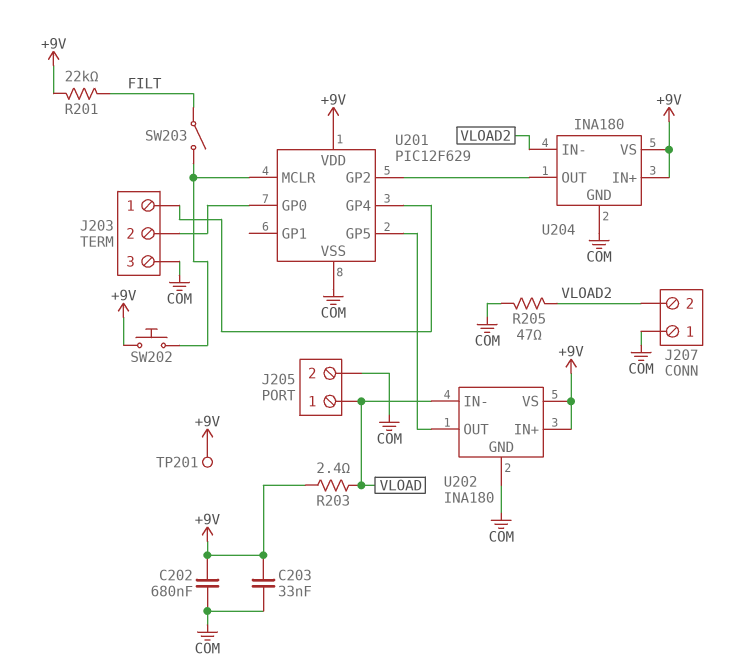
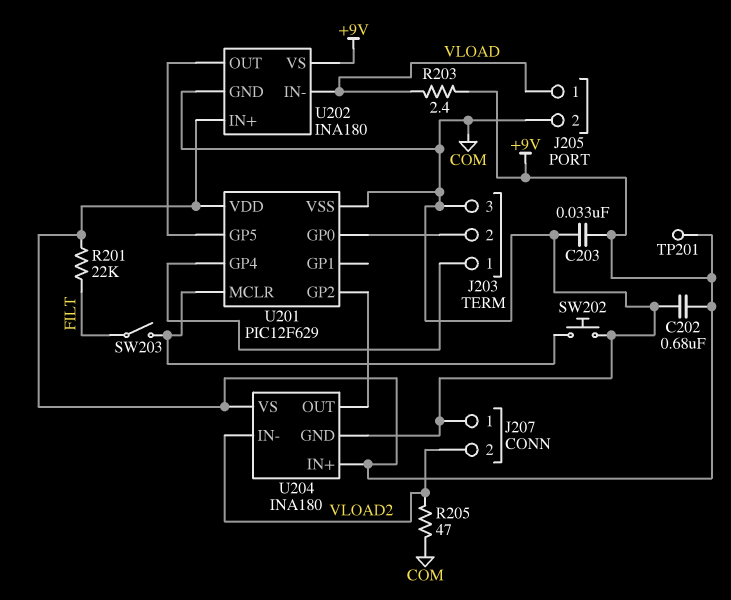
SW202: button (+9V, U201/MCLR) -> button (COM, U201/MCLR)

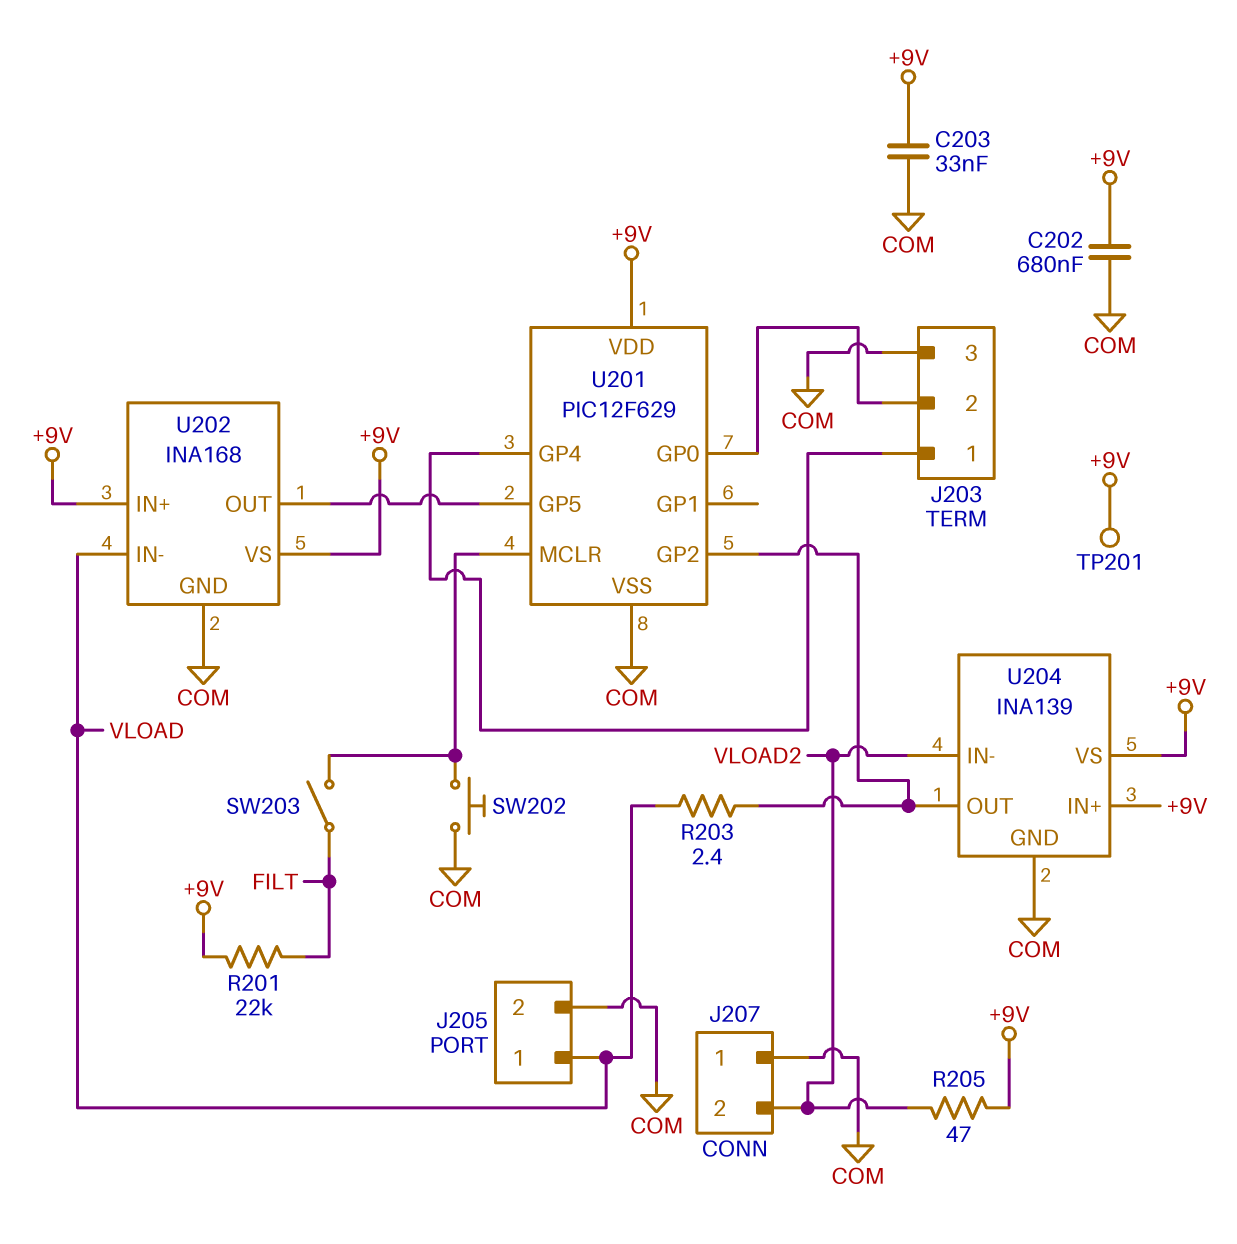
R203: 2.4 (+9V, VLOAD) -> 2.4 (U201/GP2, VLOAD)
R205: 47 (COM, VLOAD2) -> 47 (+9V, VLOAD2)
U202: INA180 -> INA168
U204: INA180 -> INA139

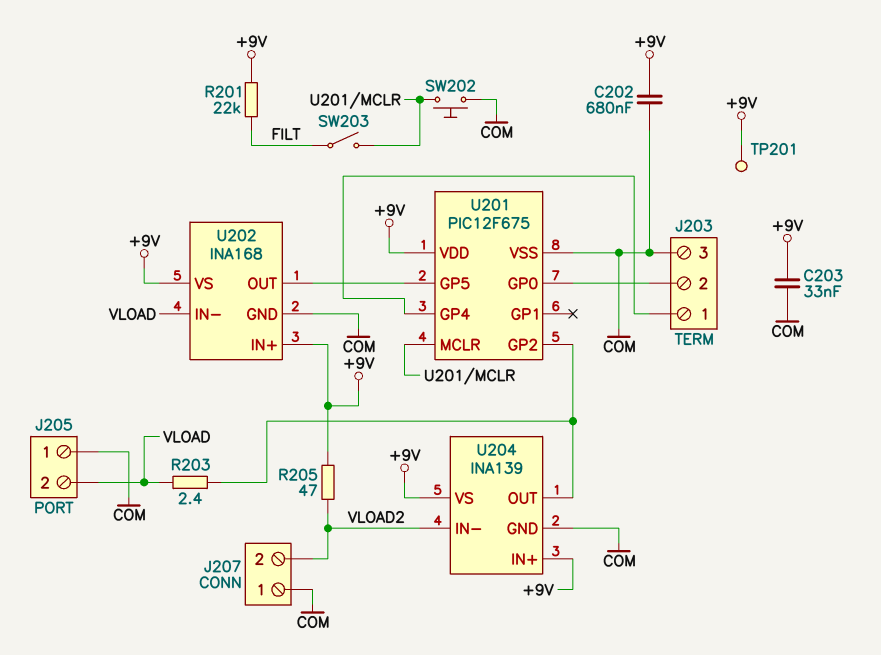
J205 pin 1: VLOAD -> COM
J205 pin 2: COM -> VLOAD
U201: PIC12F629 -> PIC12F675

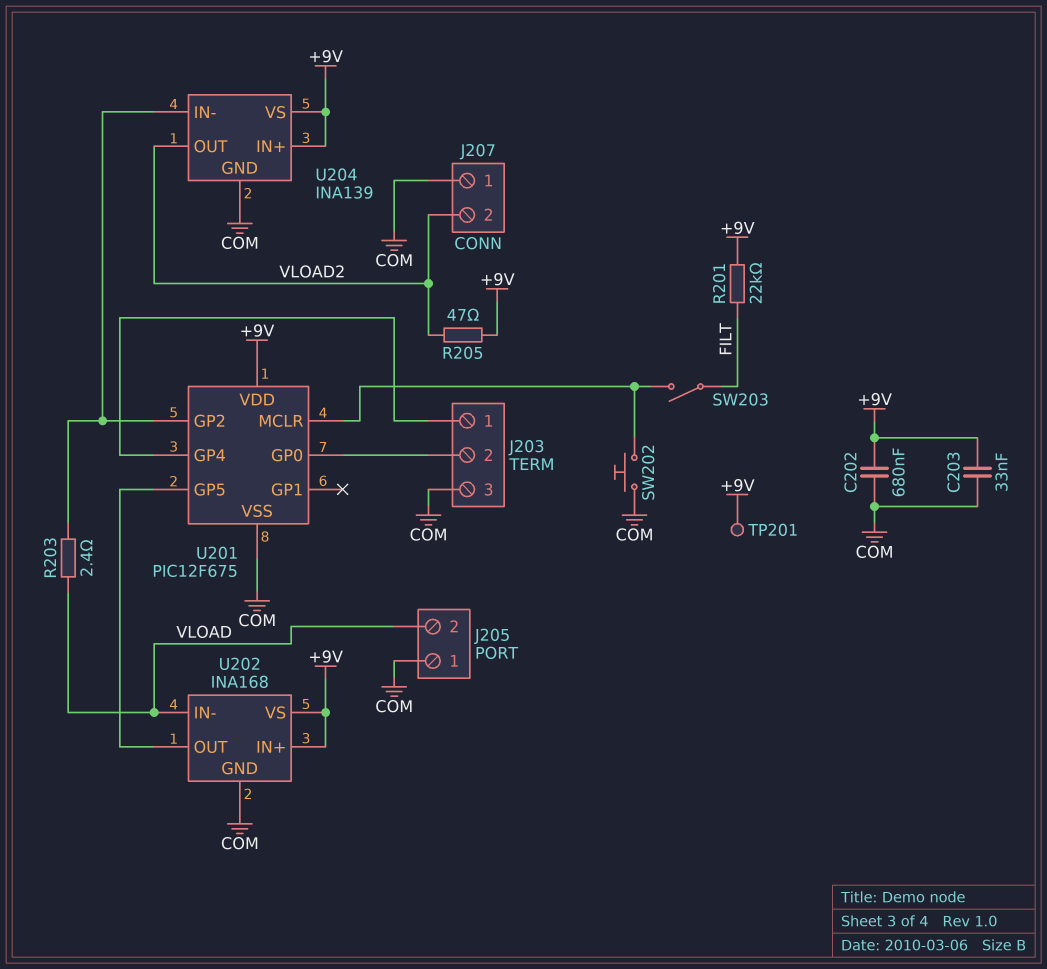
U204 pin IN-: VLOAD2 -> U201/GP2
U204 pin OUT: U201/GP2 -> VLOAD2

